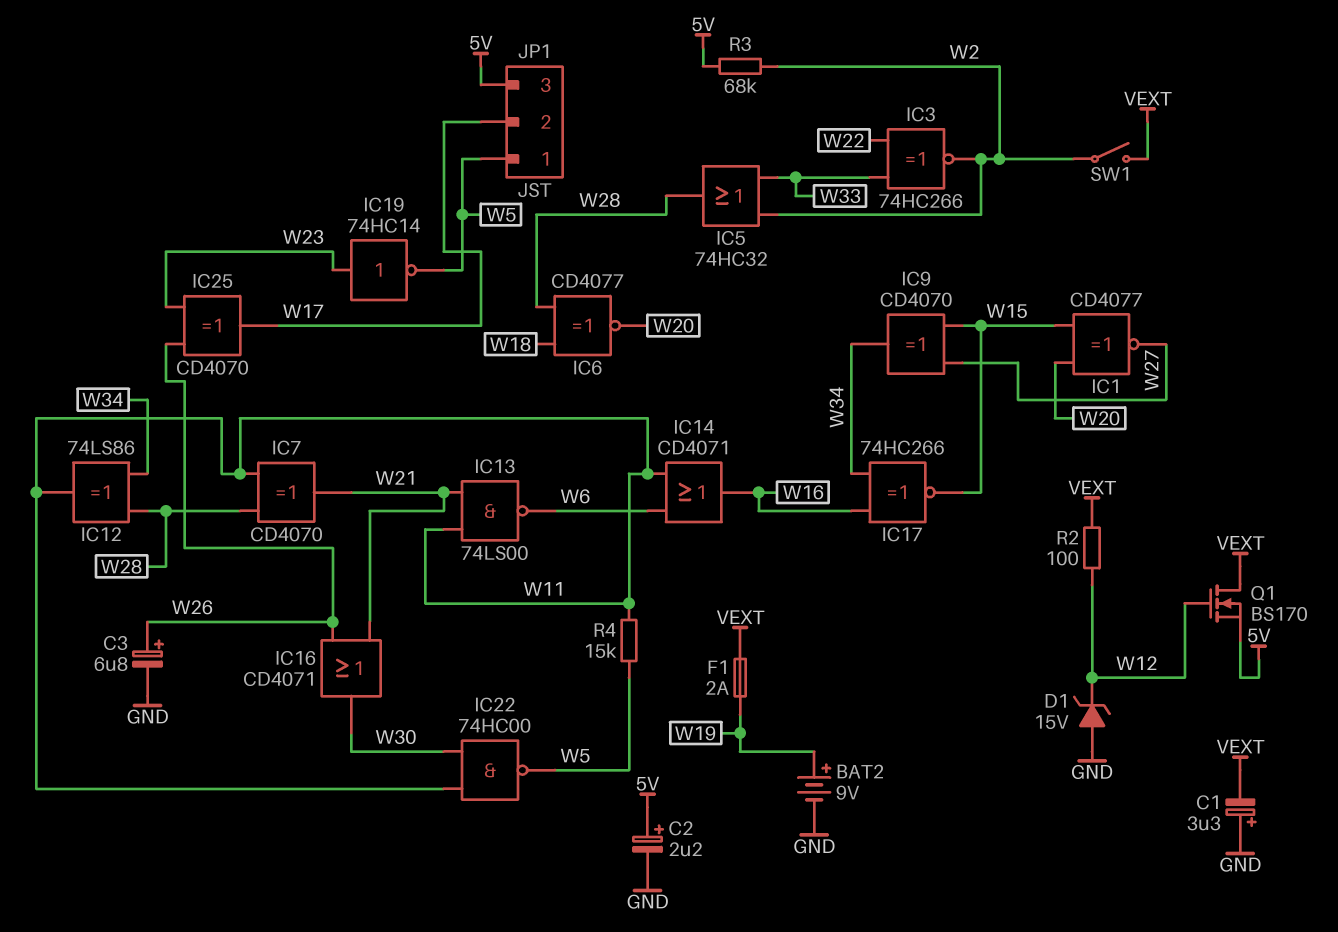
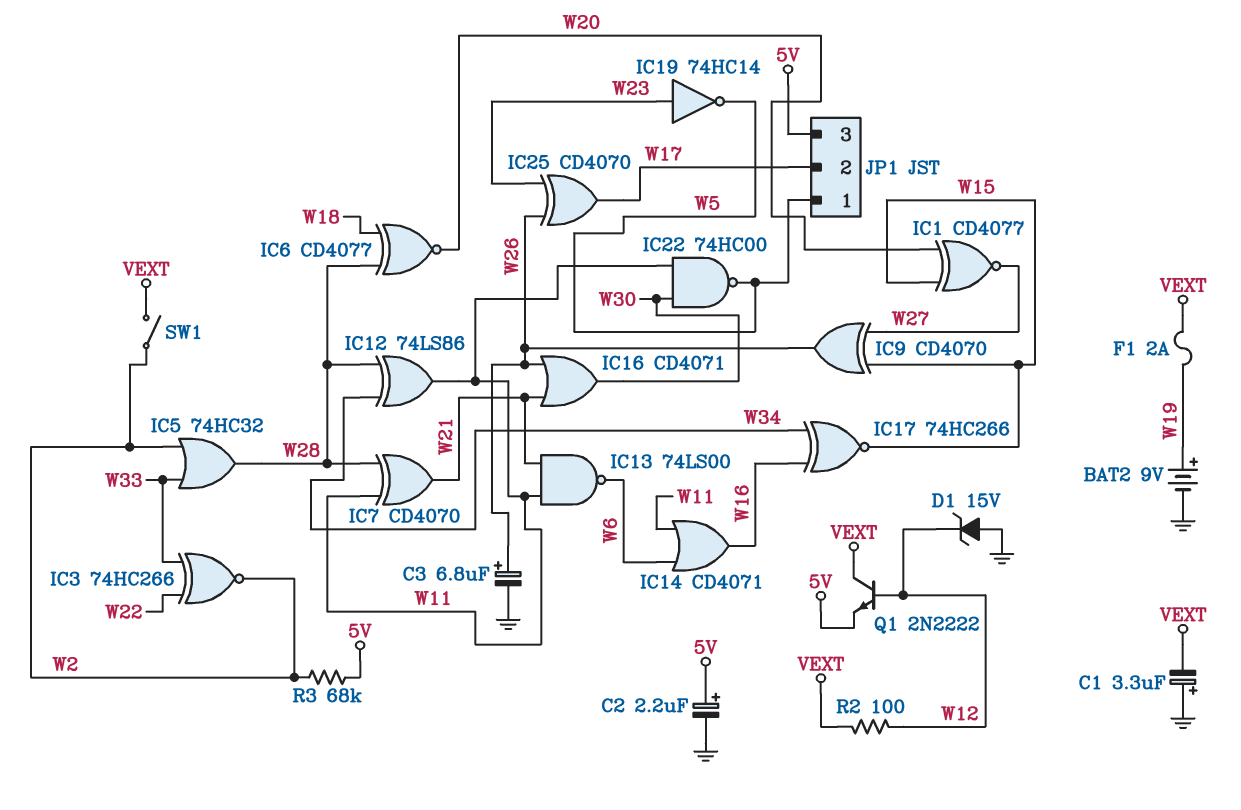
IC9: XOR CD4070 (in W15, in W27, out W34) -> XOR CD4070 (in W15, in W27, out W26)
Q1: NMOS BS170 (G W12, D VEXT, S 5V) -> NPN 2N2222 (B W12, C VEXT, E 5V)
R4: 15k (W5, W11) -> none

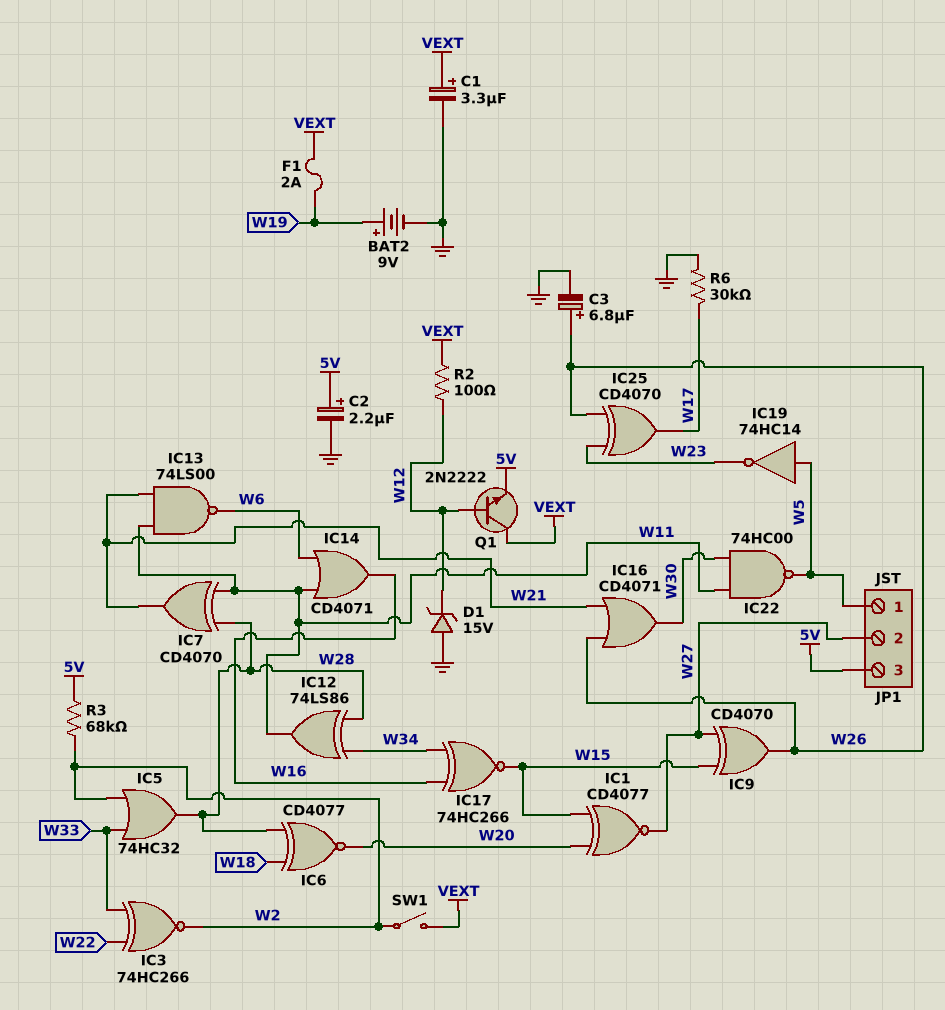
C1: 3.3uF (plus GND, minus VEXT) -> 3.3uF (plus VEXT, minus GND)
IC19: NOT 74HC14 (in W23, out W5) -> NOT 74HC14 (in W5, out W23)
JP1 pin 2: W17 -> W27
R6: none -> 30k (GND, W17)

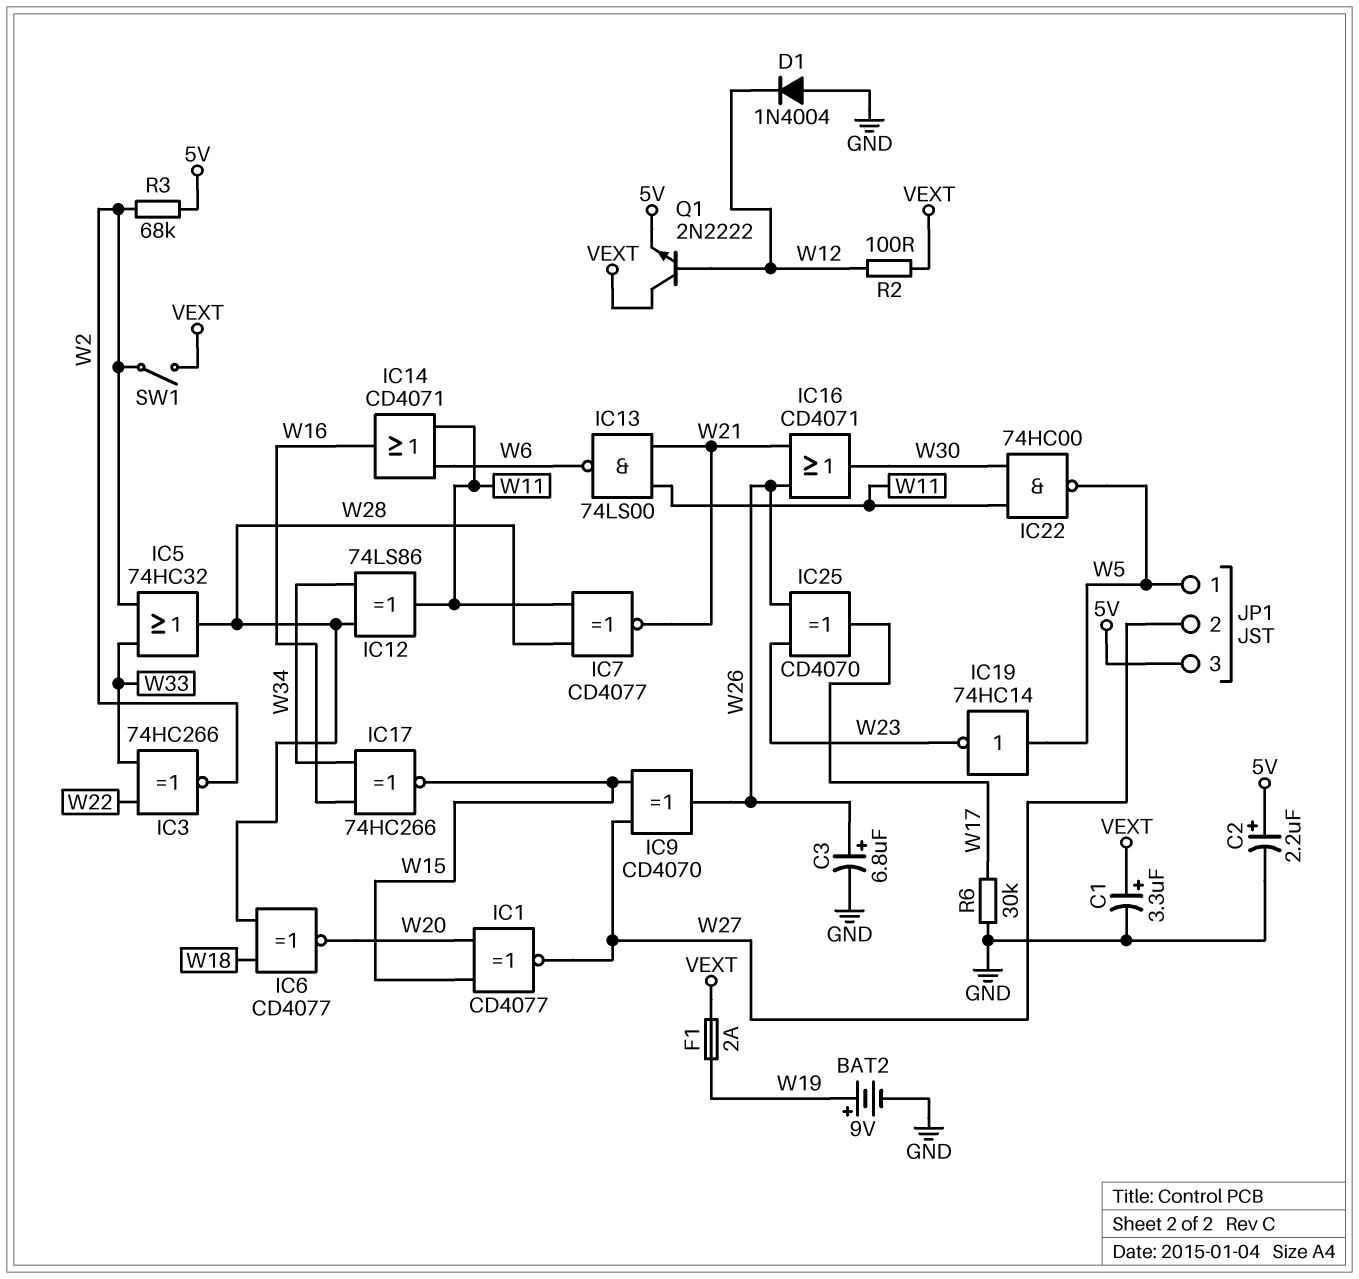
D1: zener 15V (A GND, K W12) -> diode 1N4004 (A GND, K W12)
IC7: XOR CD4070 (in W11, in W28, out W21) -> XNOR CD4077 (in W11, in W28, out W21)

